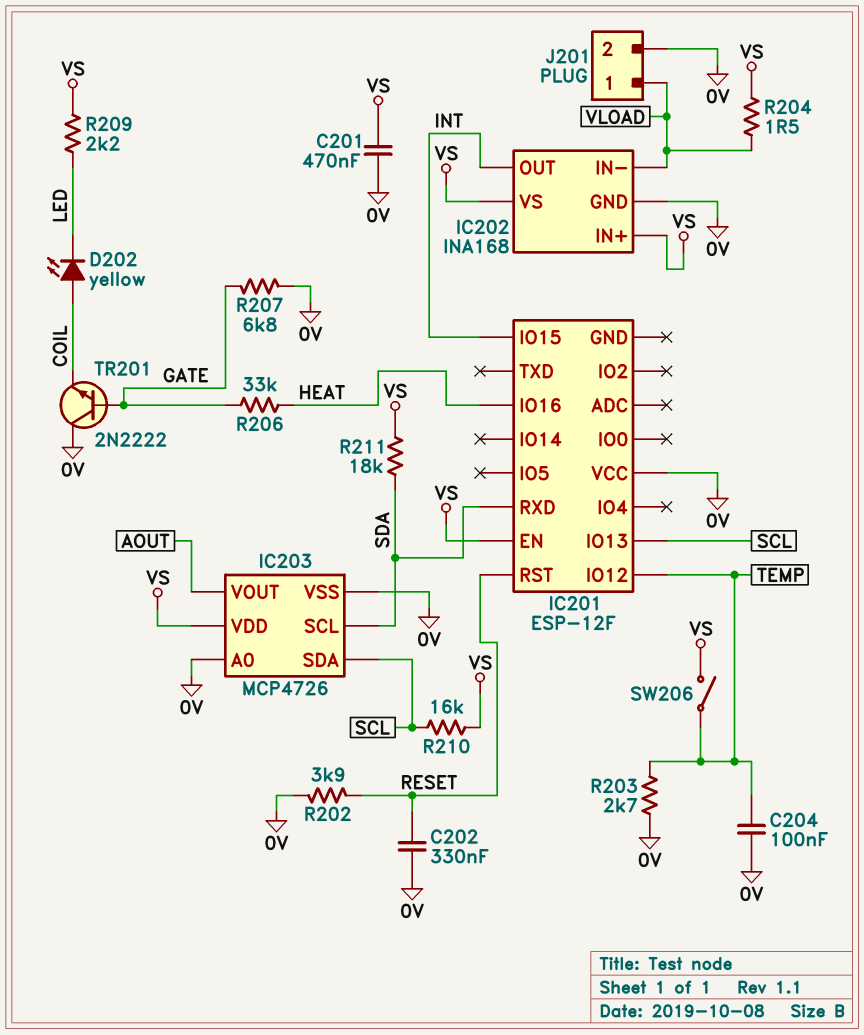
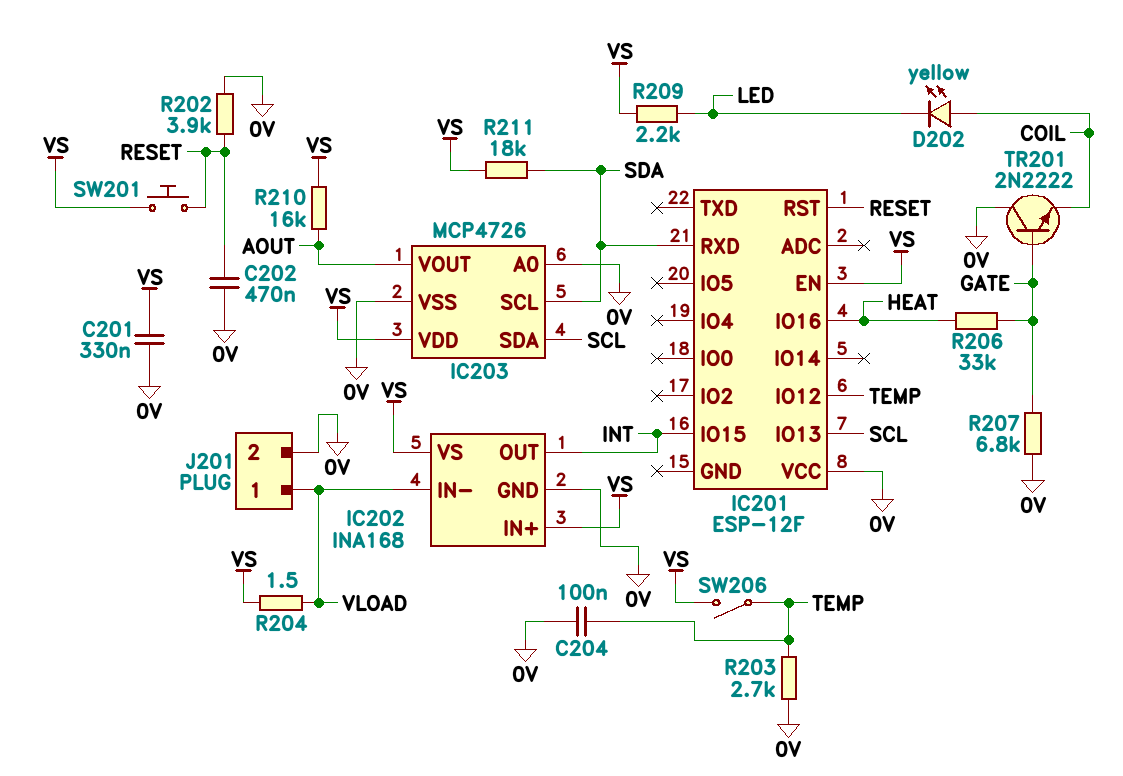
C201: 470nF (0V, VS) -> 330nF (0V, VS)
C202: 330nF (0V, RESET) -> 470nF (0V, RESET)
R210: 16k (SCL, VS) -> 16k (AOUT, VS)
SW201: none -> button (RESET, VS)

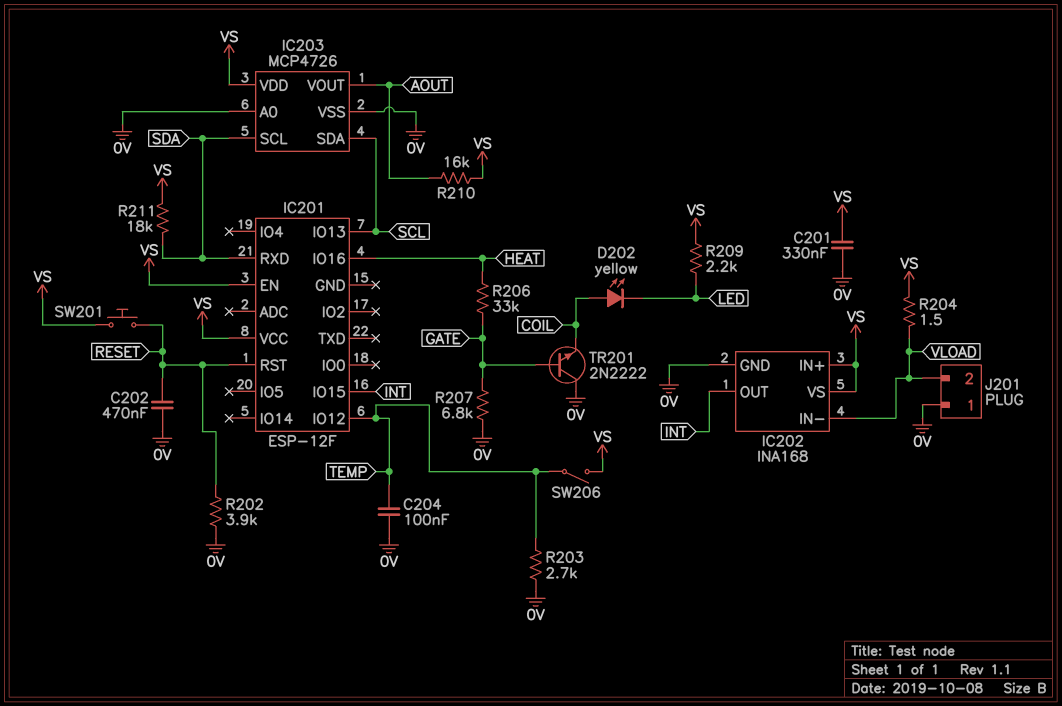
IC201 pin VCC: 0V -> VS
J201 pin 1: VLOAD -> 0V
J201 pin 2: 0V -> VLOAD

